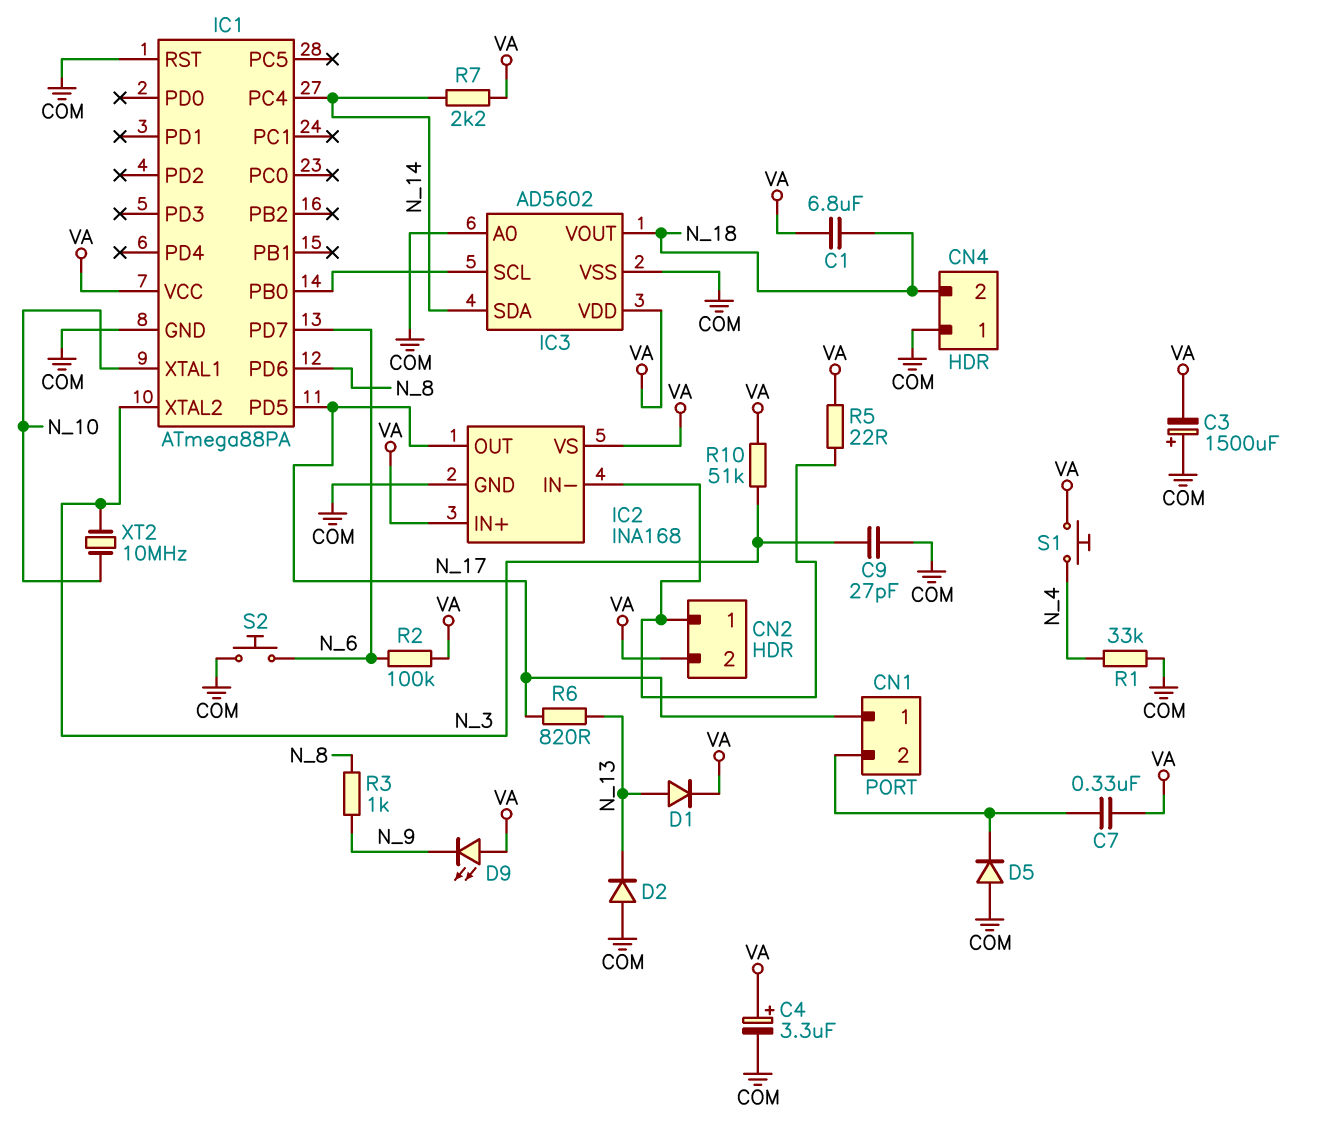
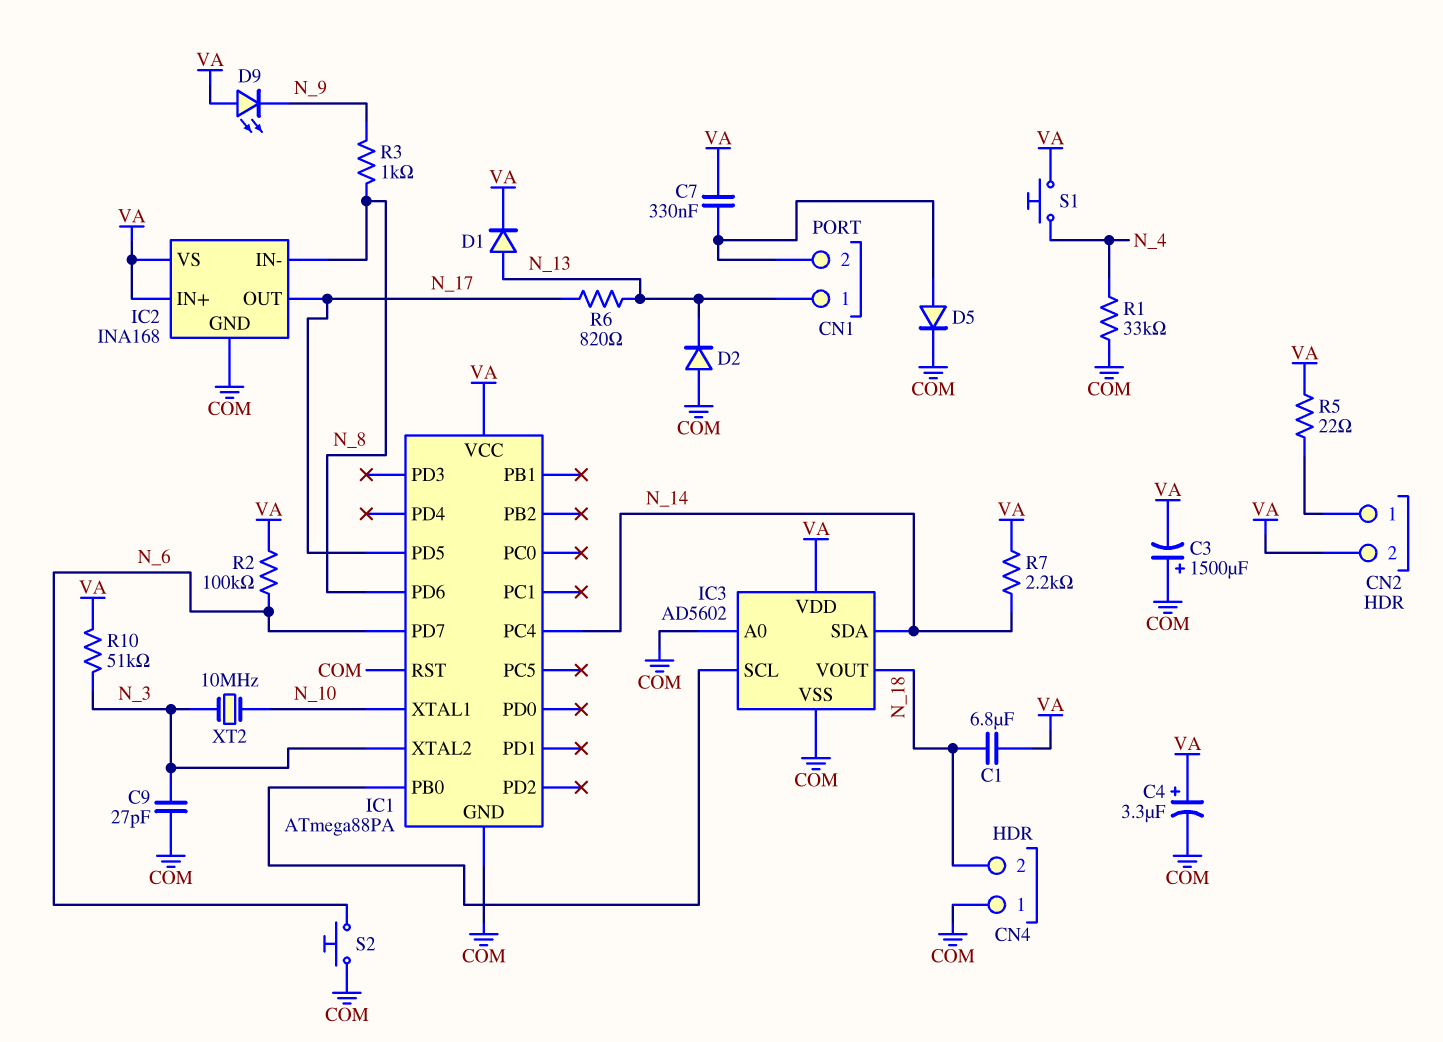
CN1 pin 1: N_17 -> N_13
D5: diode (A COM, K CN1/2) -> diode (A CN1/2, K COM)
IC2 pin IN-: CN2/1 -> N_8

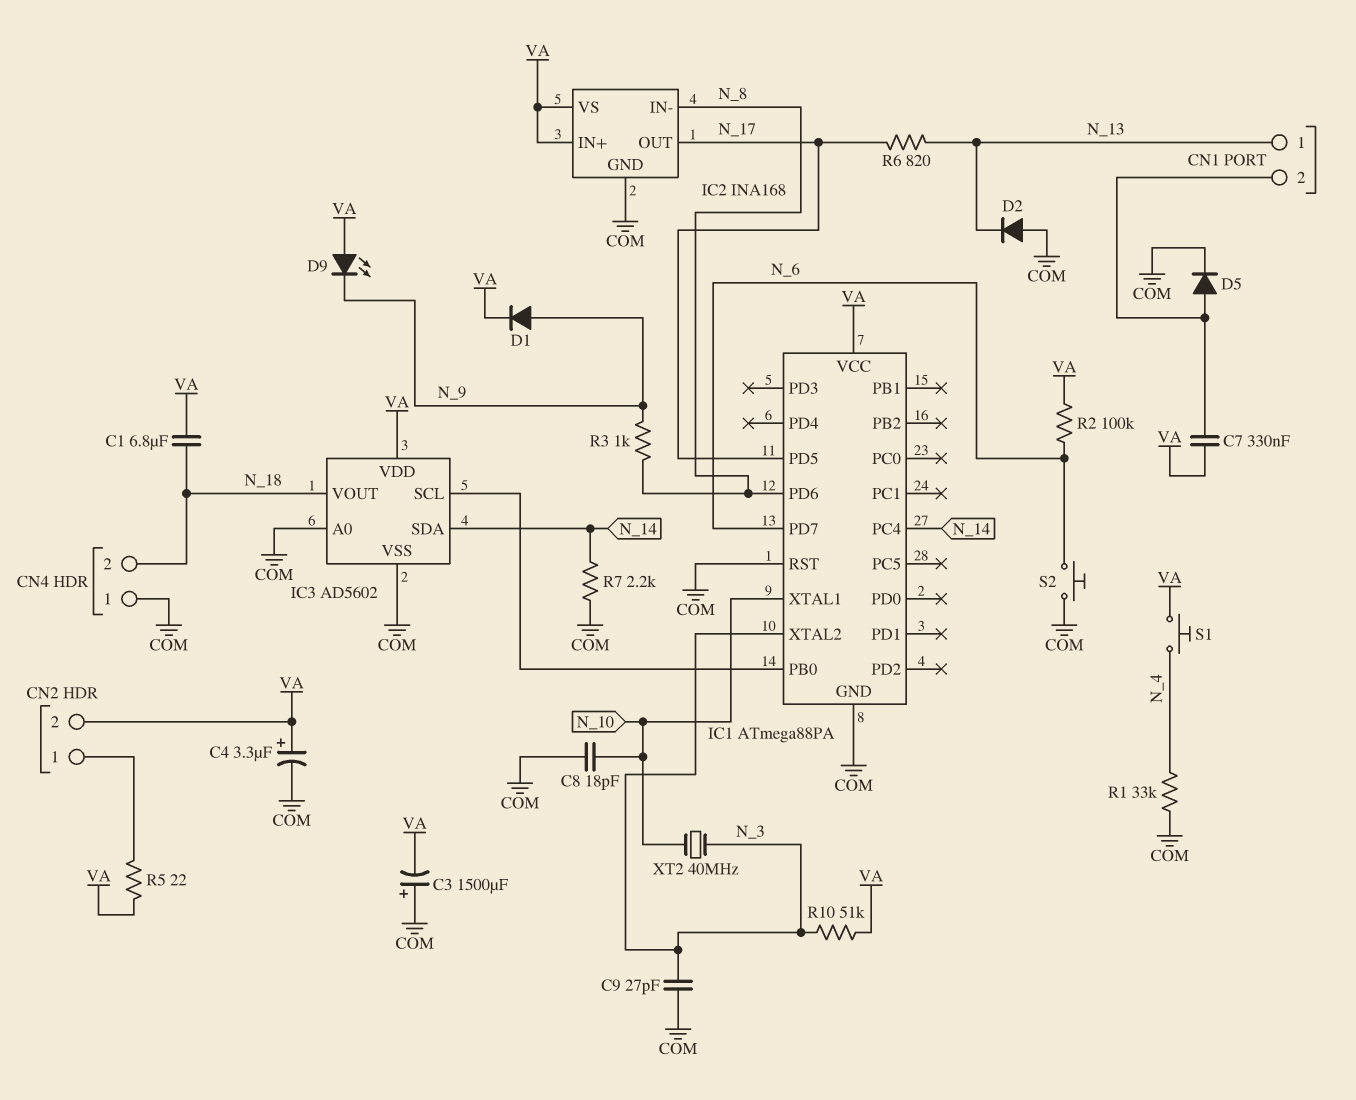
C8: none -> 18pF (COM, N_10)
D1: diode (A N_13, K VA) -> diode (A N_9, K VA)
R7: 2.2k (N_14, VA) -> 2.2k (COM, N_14)
XT2: 10MHz (N_3, N_10) -> 40MHz (N_3, N_10)

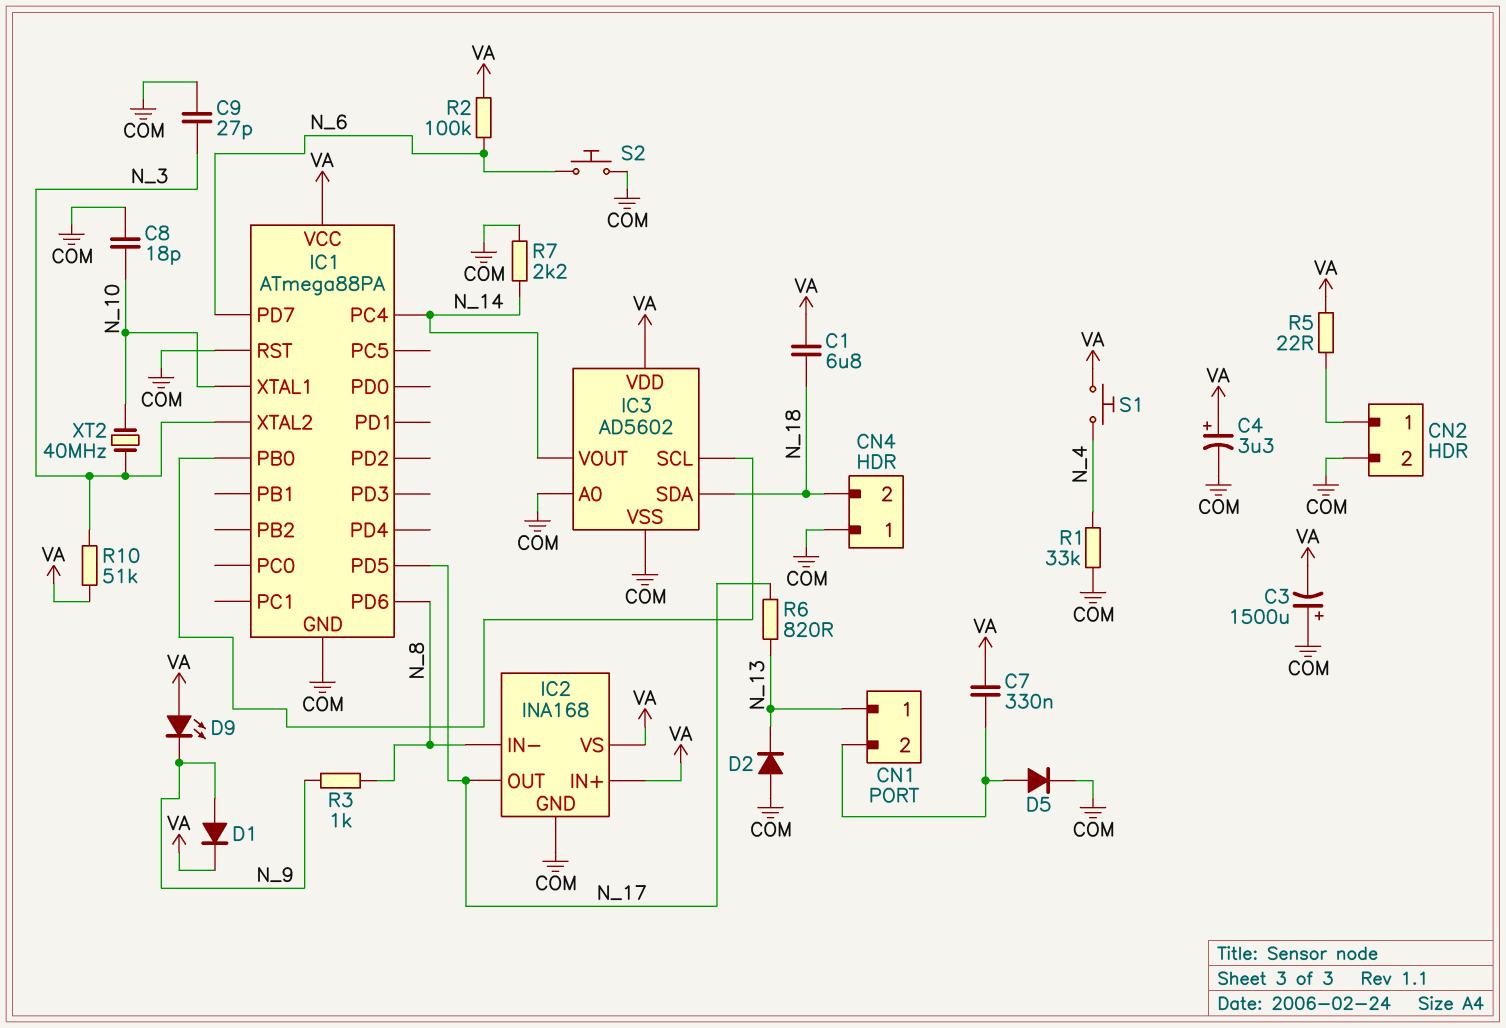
CN2 pin 2: VA -> COM
IC3 pin SDA: N_14 -> N_18
IC3 pin VOUT: N_18 -> N_14

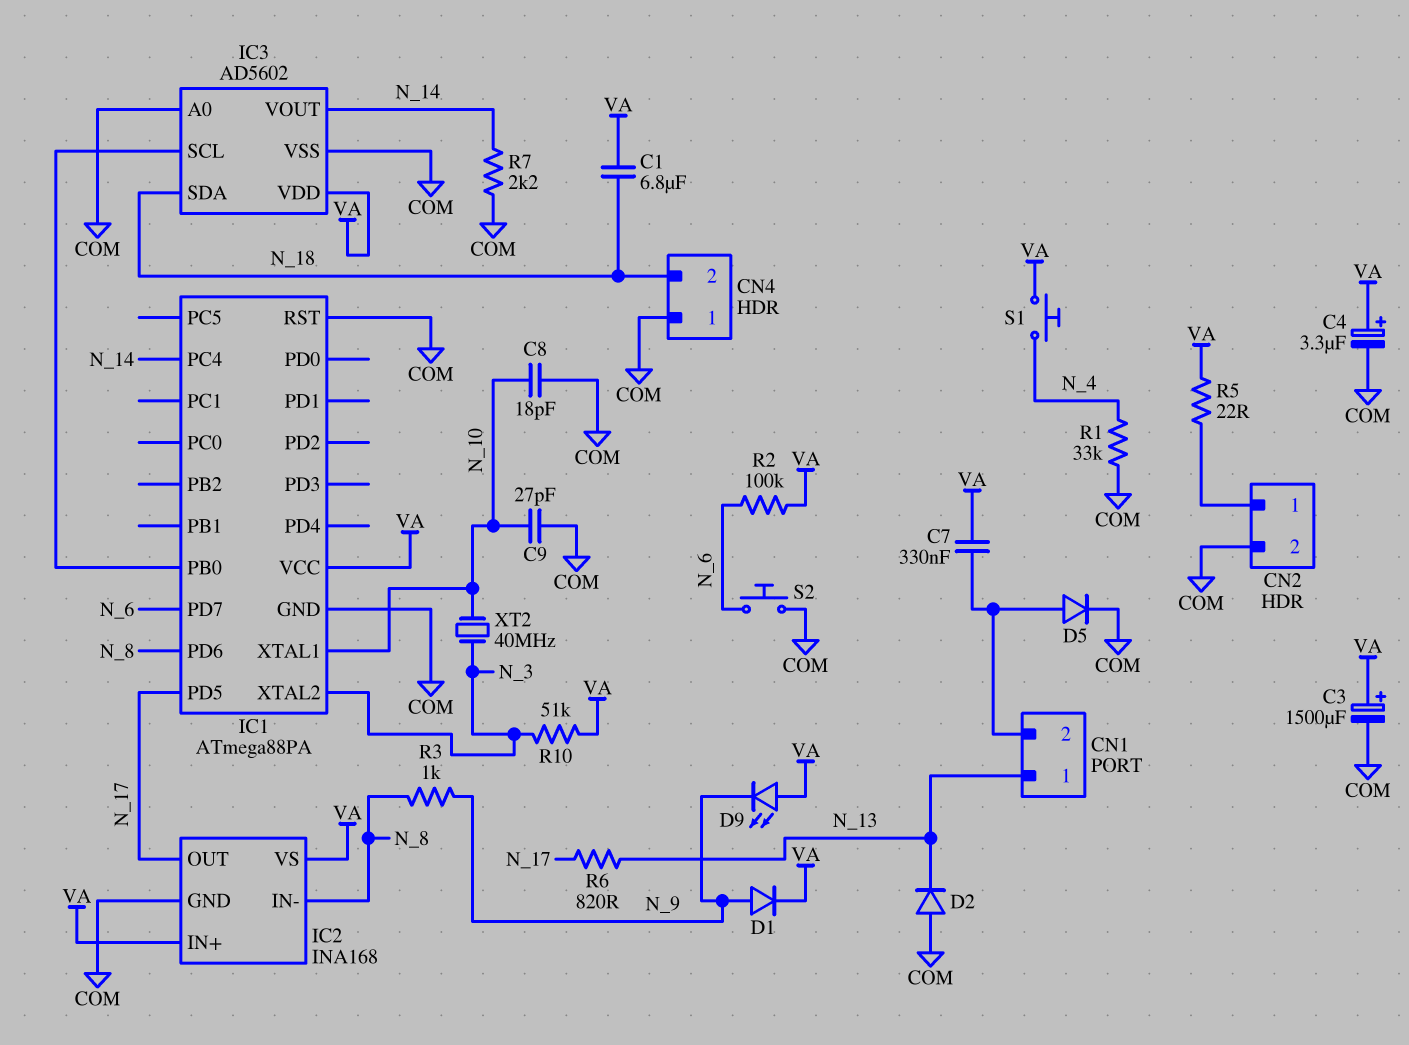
C3: 1500uF (plus COM, minus VA) -> 1500uF (plus VA, minus COM)
C9: 27pF (COM, N_3) -> 27pF (COM, N_10)

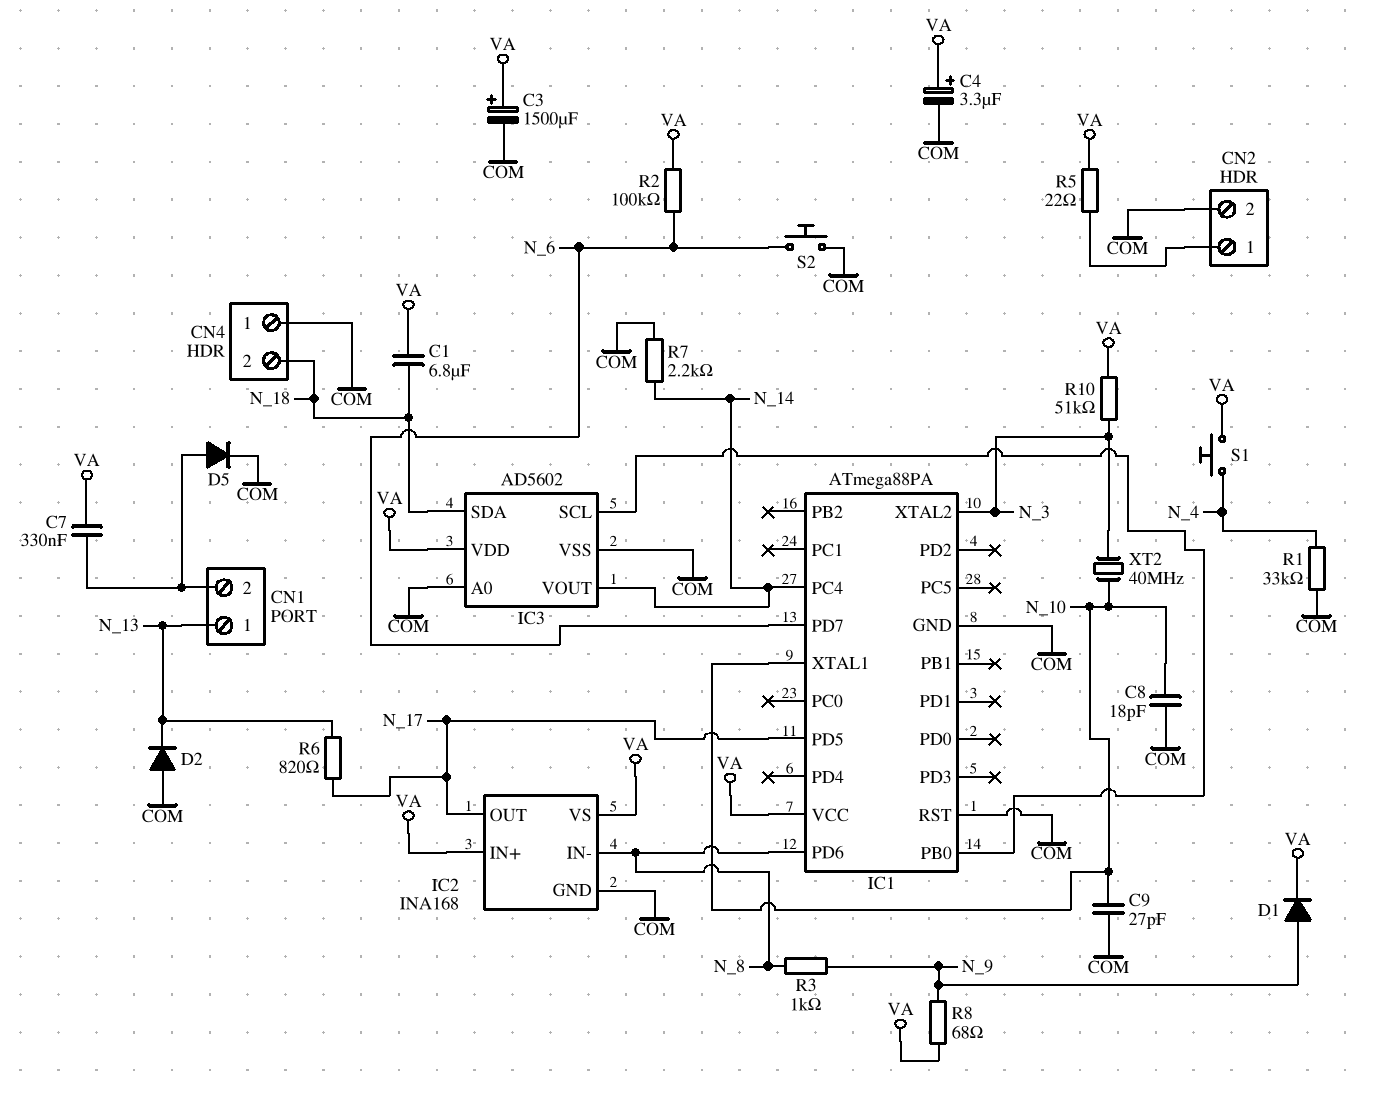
D9: LED (A VA, K N_9) -> none
R8: none -> 68 (N_9, VA)

